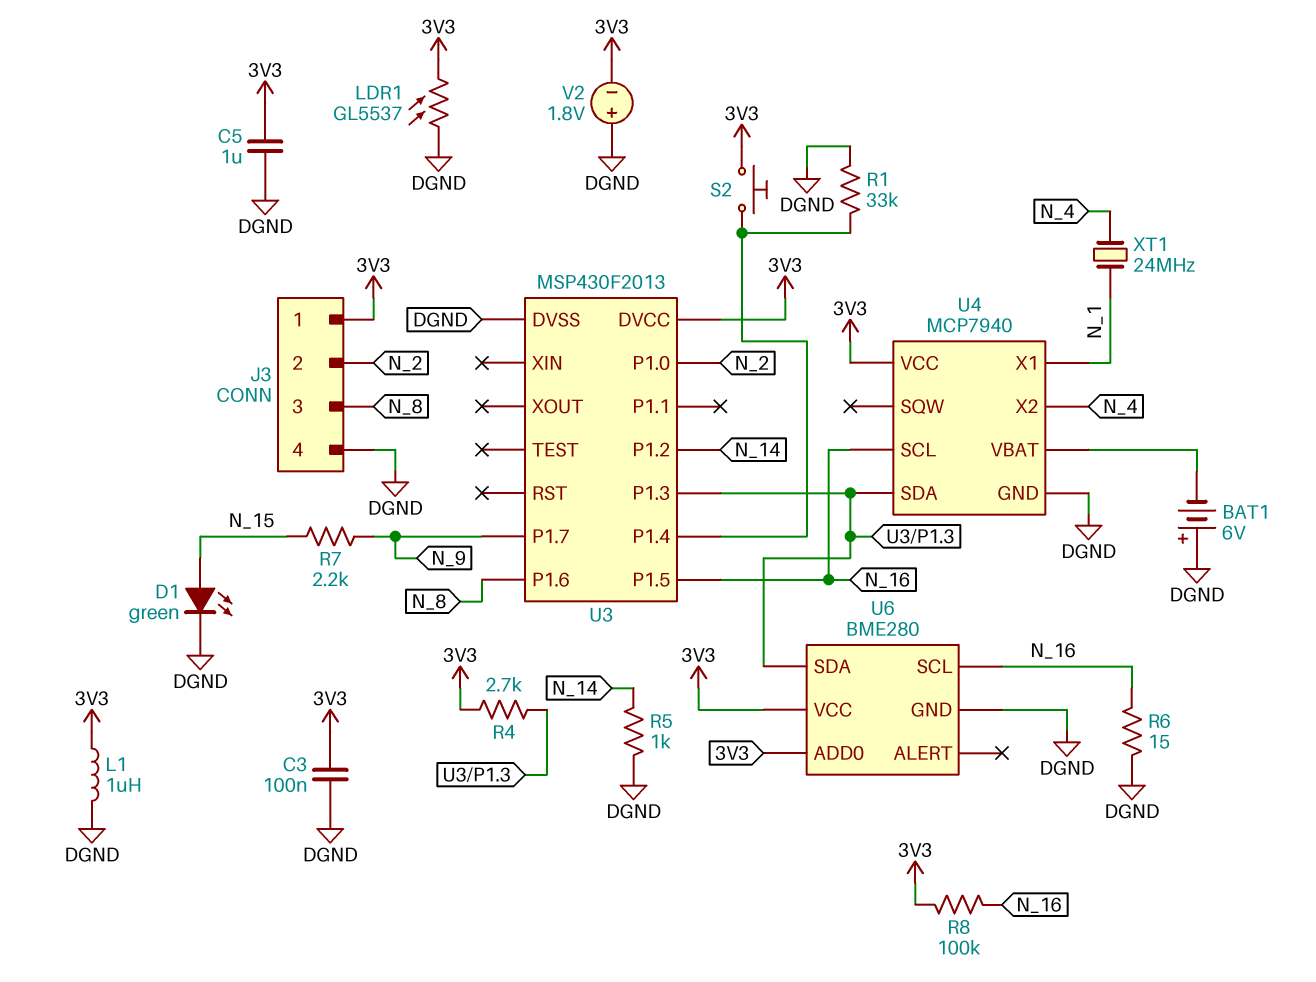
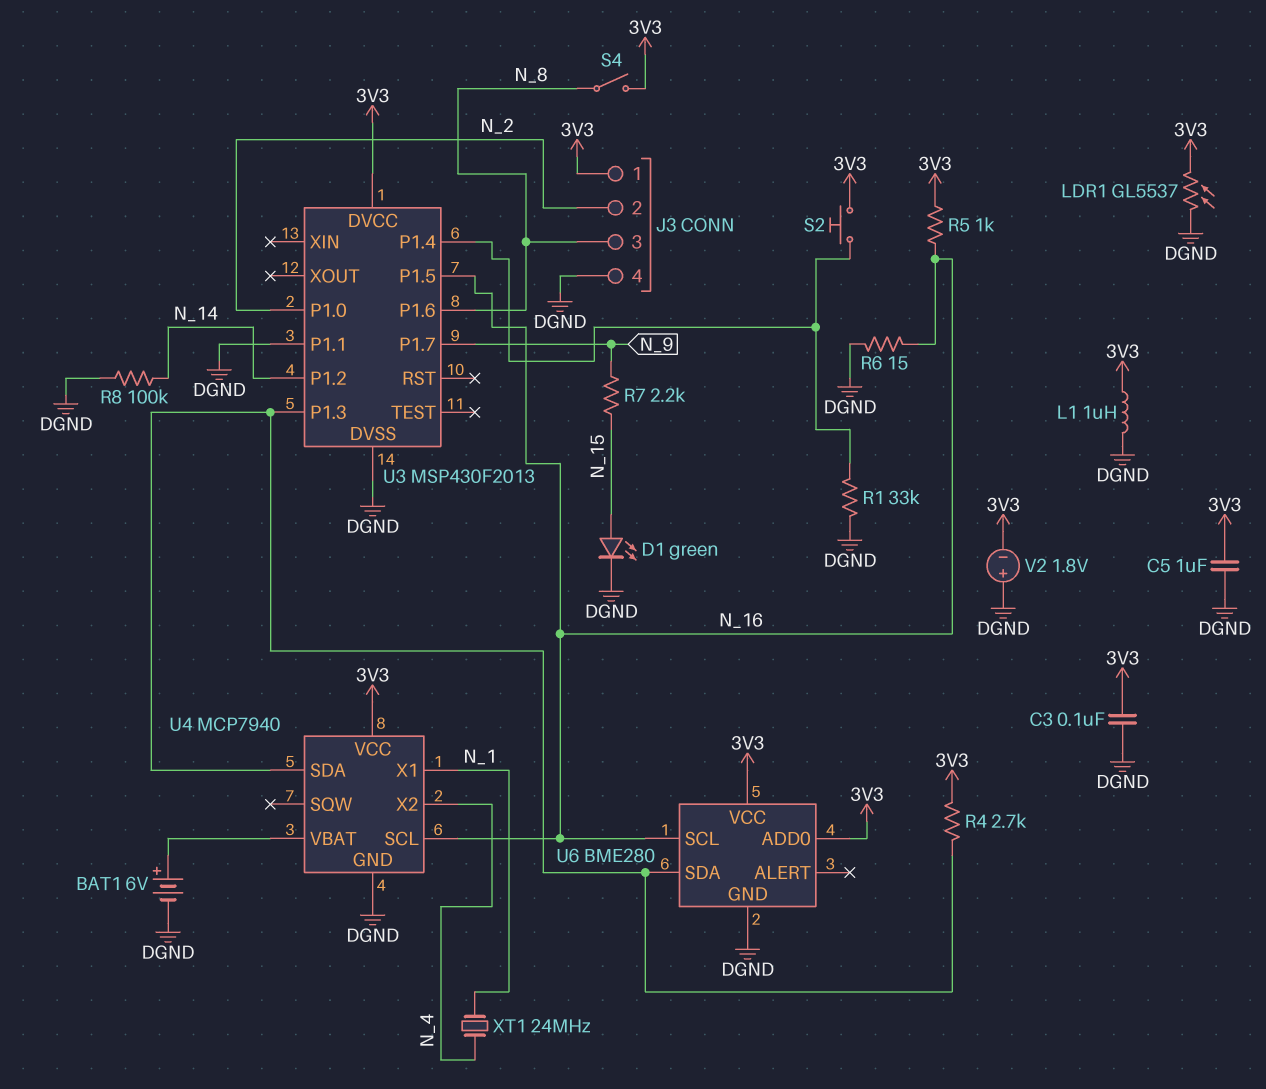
BAT1: 6V (plus DGND, minus U4/VBAT) -> 6V (plus U4/VBAT, minus DGND)
R5: 1k (DGND, N_14) -> 1k (3V3, N_16)
R8: 100k (3V3, N_16) -> 100k (DGND, N_14)
S4: none -> switch (3V3, N_8)
U3 pin P1.1: none -> DGND

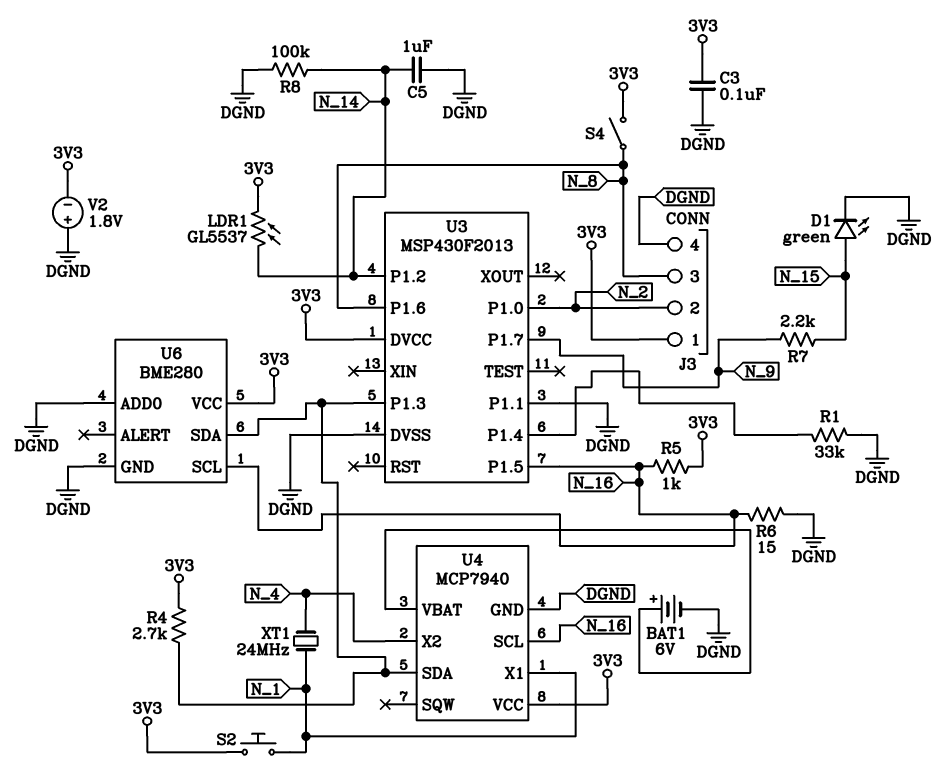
C5: 1uF (3V3, DGND) -> 1uF (DGND, N_14)
L1: 1uH (3V3, DGND) -> none
LDR1: GL5537 (3V3, DGND) -> GL5537 (3V3, N_14)
S2: button (3V3, U3/P1.4) -> button (3V3, N_1)
U6 pin ADD0: 3V3 -> DGND

